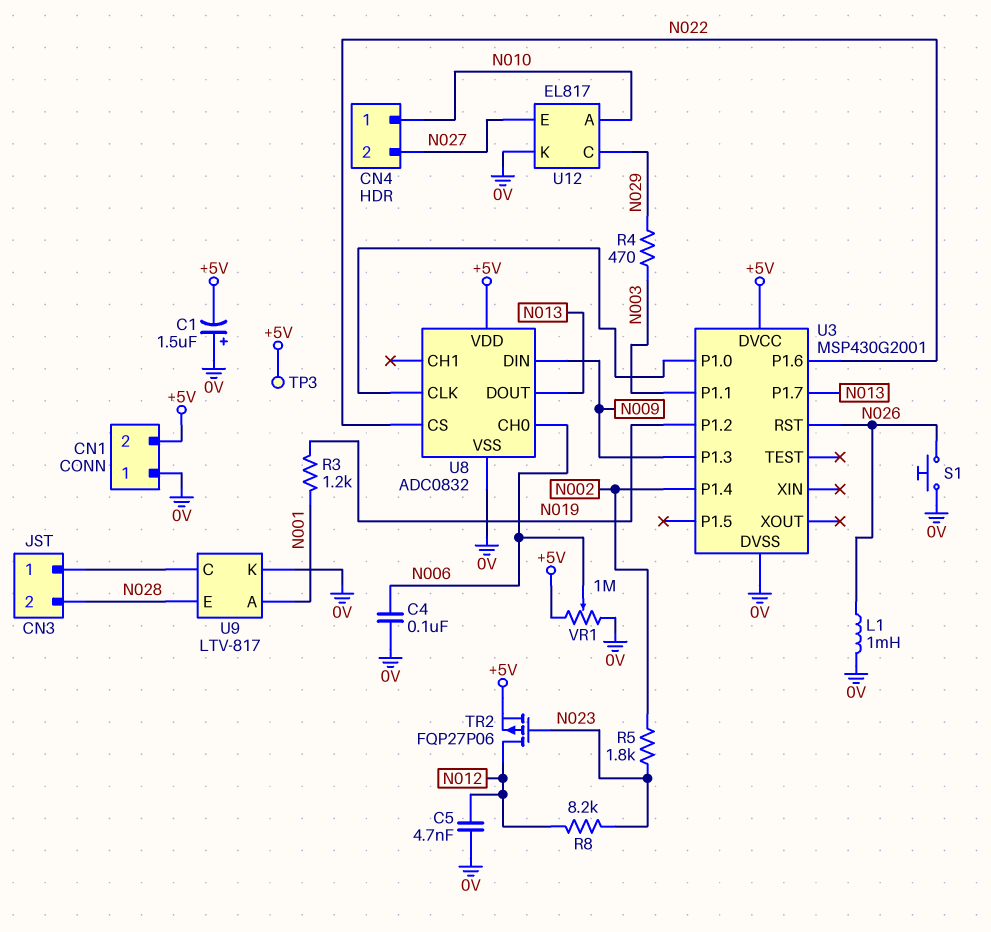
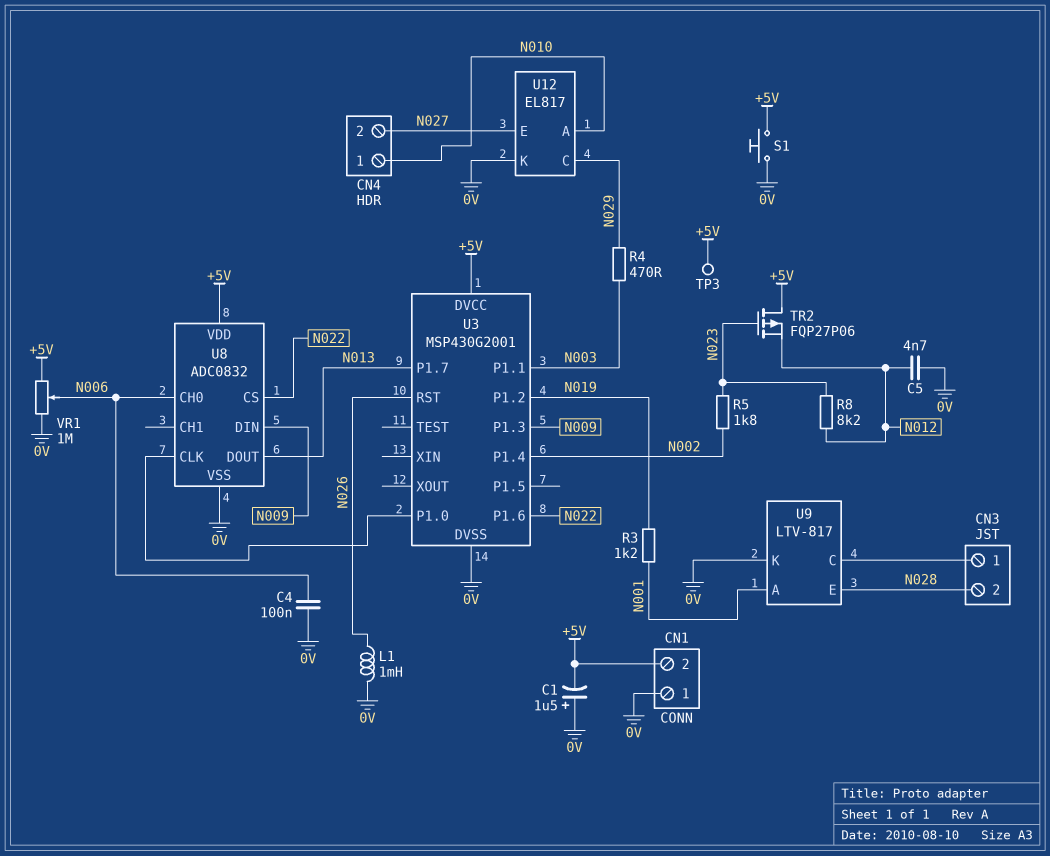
S1: button (0V, N026) -> button (+5V, 0V)
TR2: PMOS FQP27P06 (G N023, D N012, S +5V) -> PMOS FQP27P06 (G N023, D +5V, S N012)

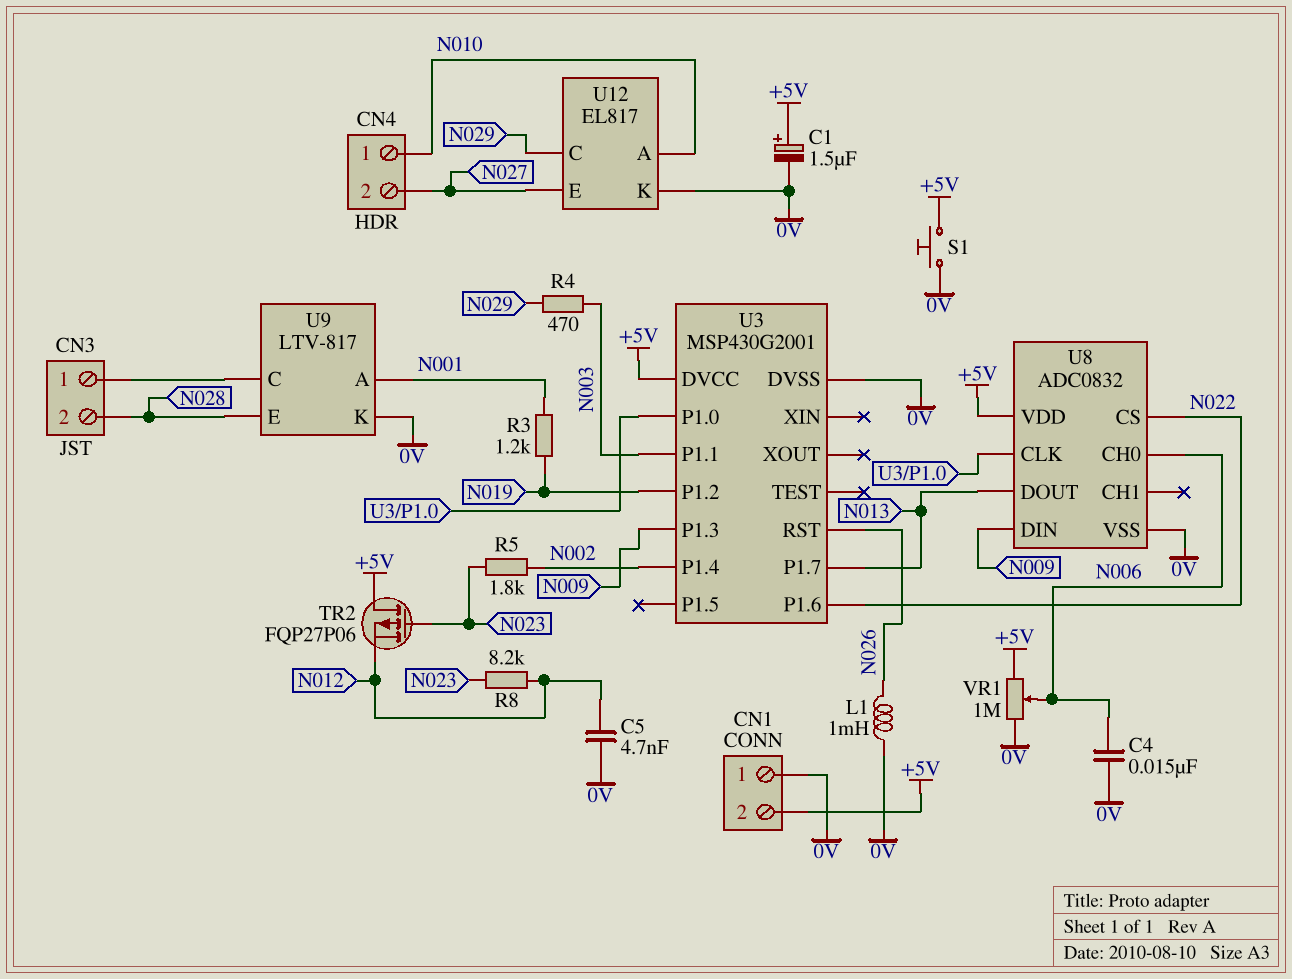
C1: 1.5uF (plus 0V, minus +5V) -> 1.5uF (plus +5V, minus 0V)
C4: 100nF (0V, N006) -> 15nF (0V, N006)
TP3: test point (+5V) -> none

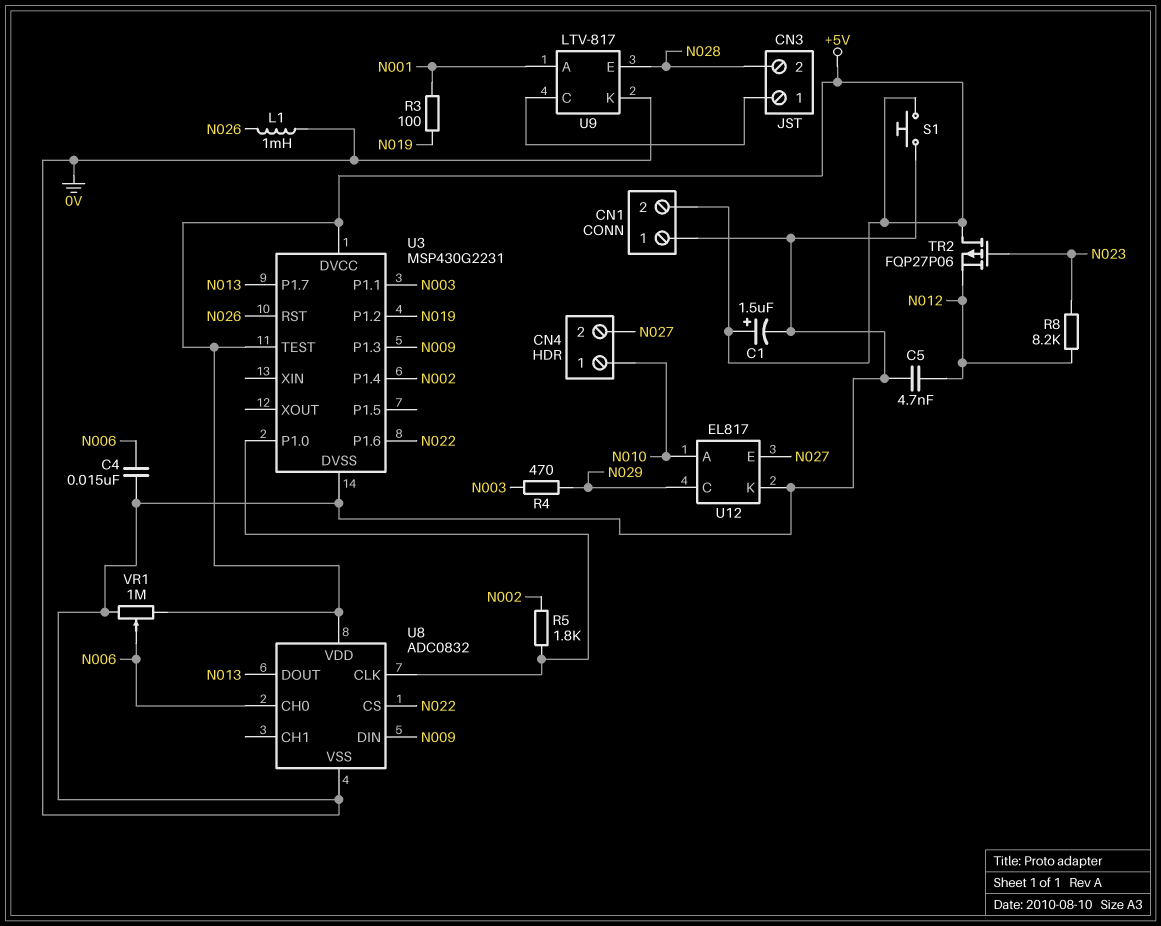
R3: 1.2k (N001, N019) -> 100 (N001, N019)
R5: 1.8k (N002, N023) -> 1.8k (N002, U3/P1.0)
U3: MSP430G2001 -> MSP430G2231
U3 pin TEST: none -> +5V

